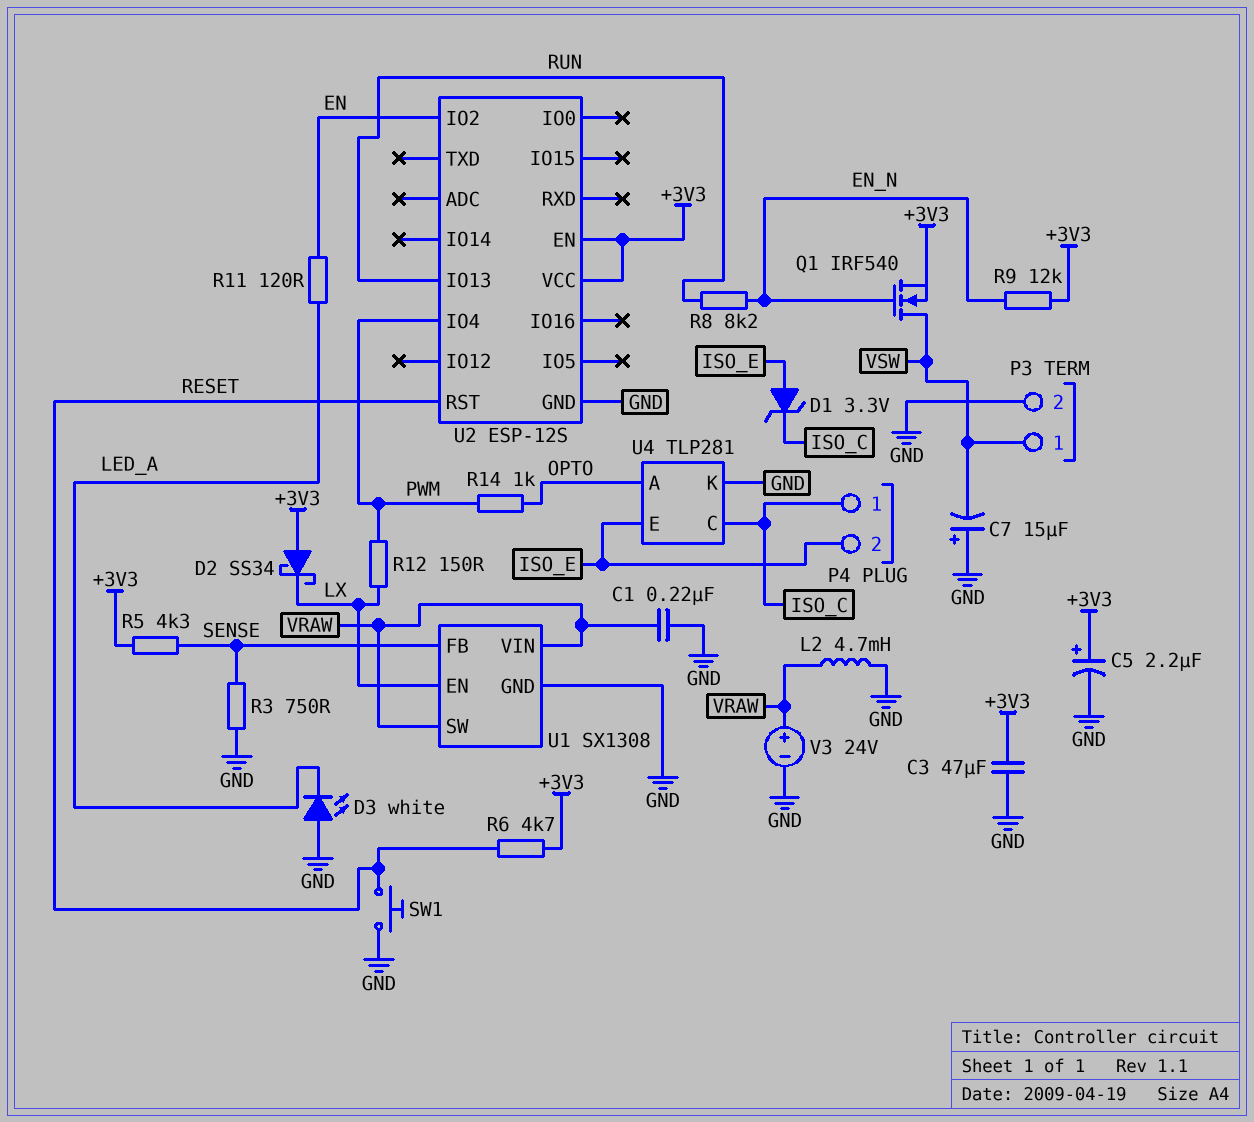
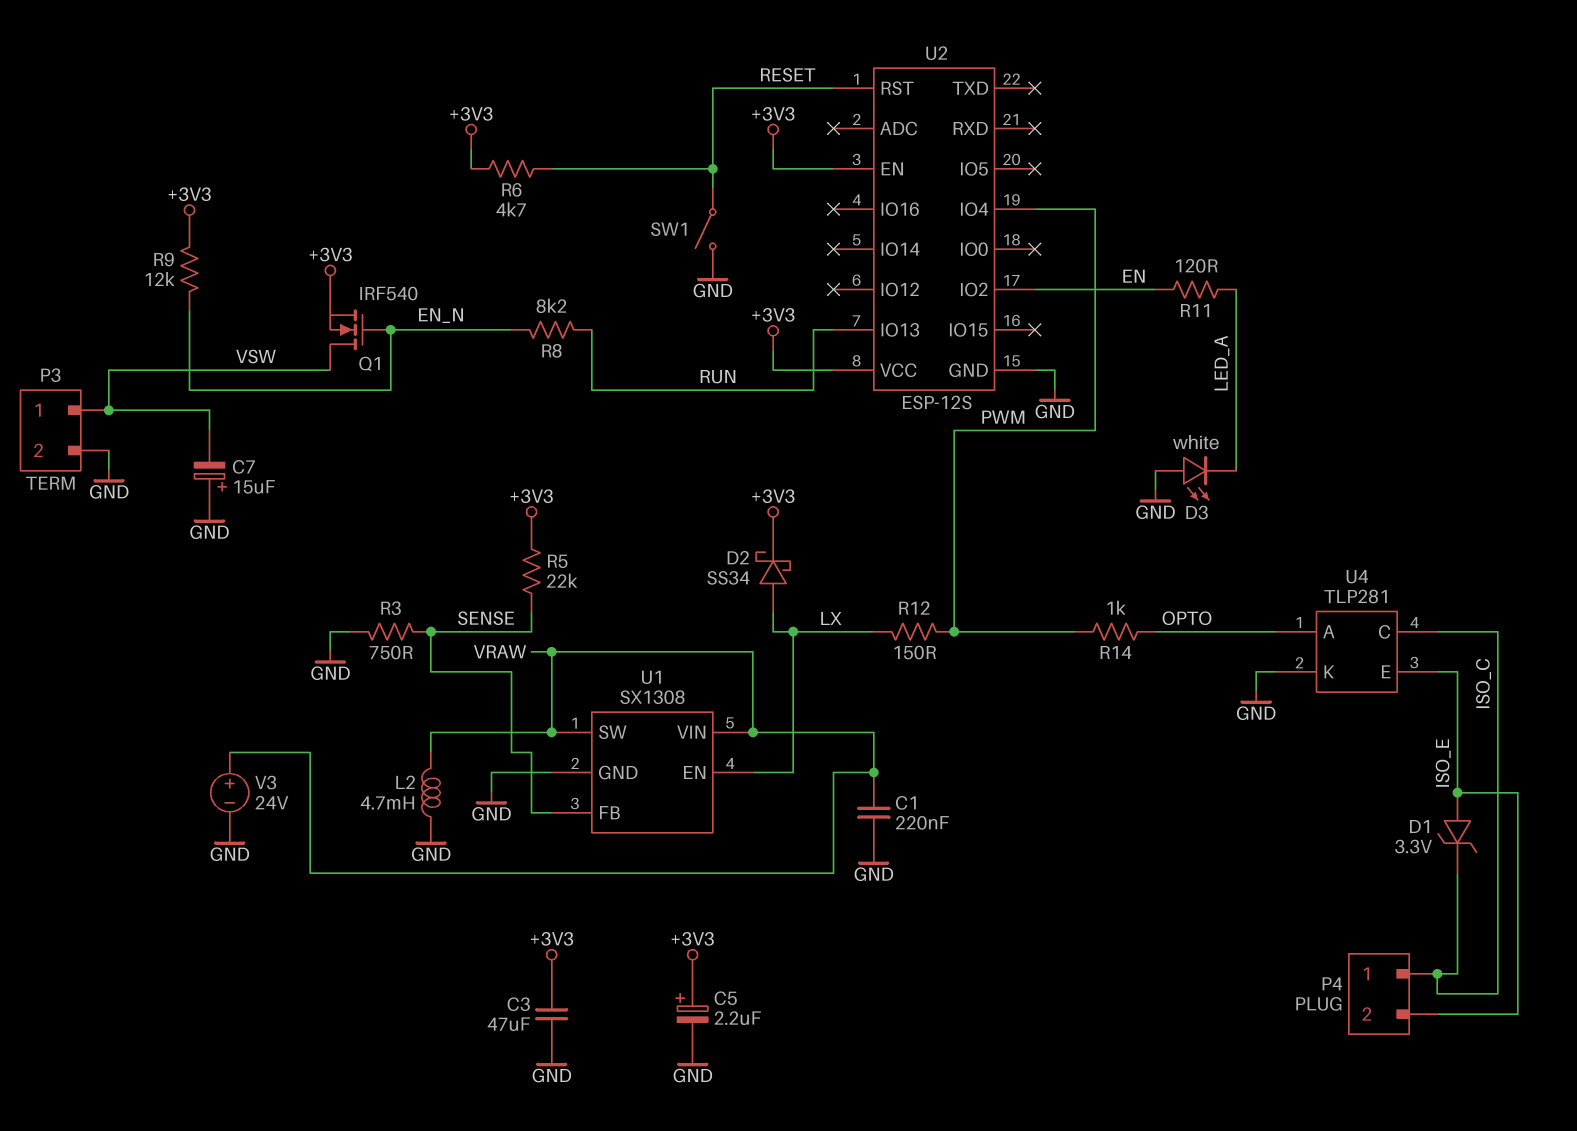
D2: schottky SS34 (A +3V3, K LX) -> schottky SS34 (A LX, K +3V3)
R5: 4.3k (+3V3, SENSE) -> 22k (+3V3, SENSE)
SW1: button (GND, RESET) -> switch (GND, RESET)

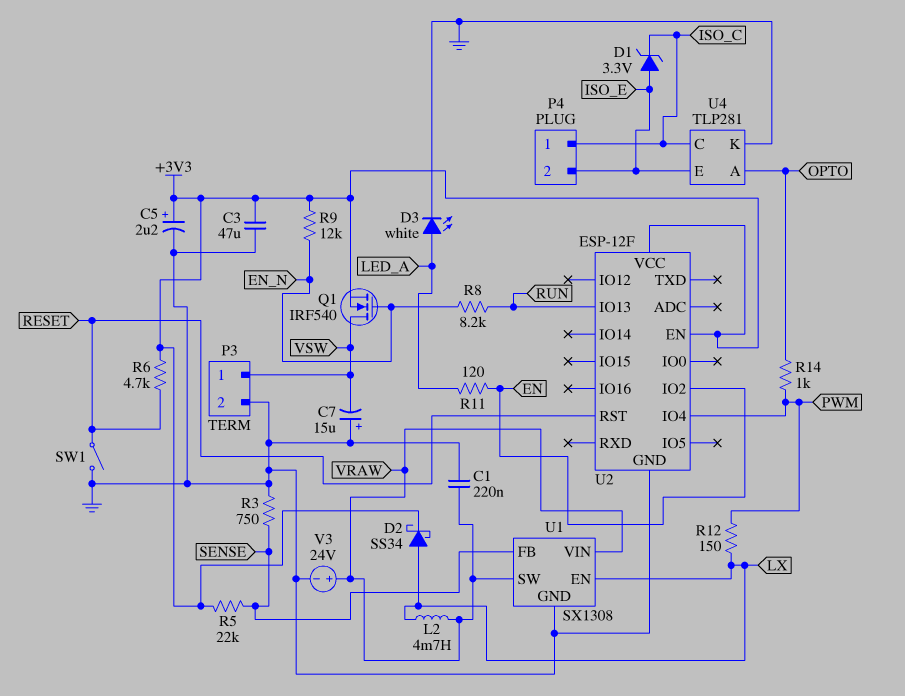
D3: LED white (A GND, K LED_A) -> LED white (A LED_A, K GND)
L2: 4.7mH (GND, VRAW) -> 4.7mH (LX, VRAW)
U2: ESP-12S -> ESP-12F

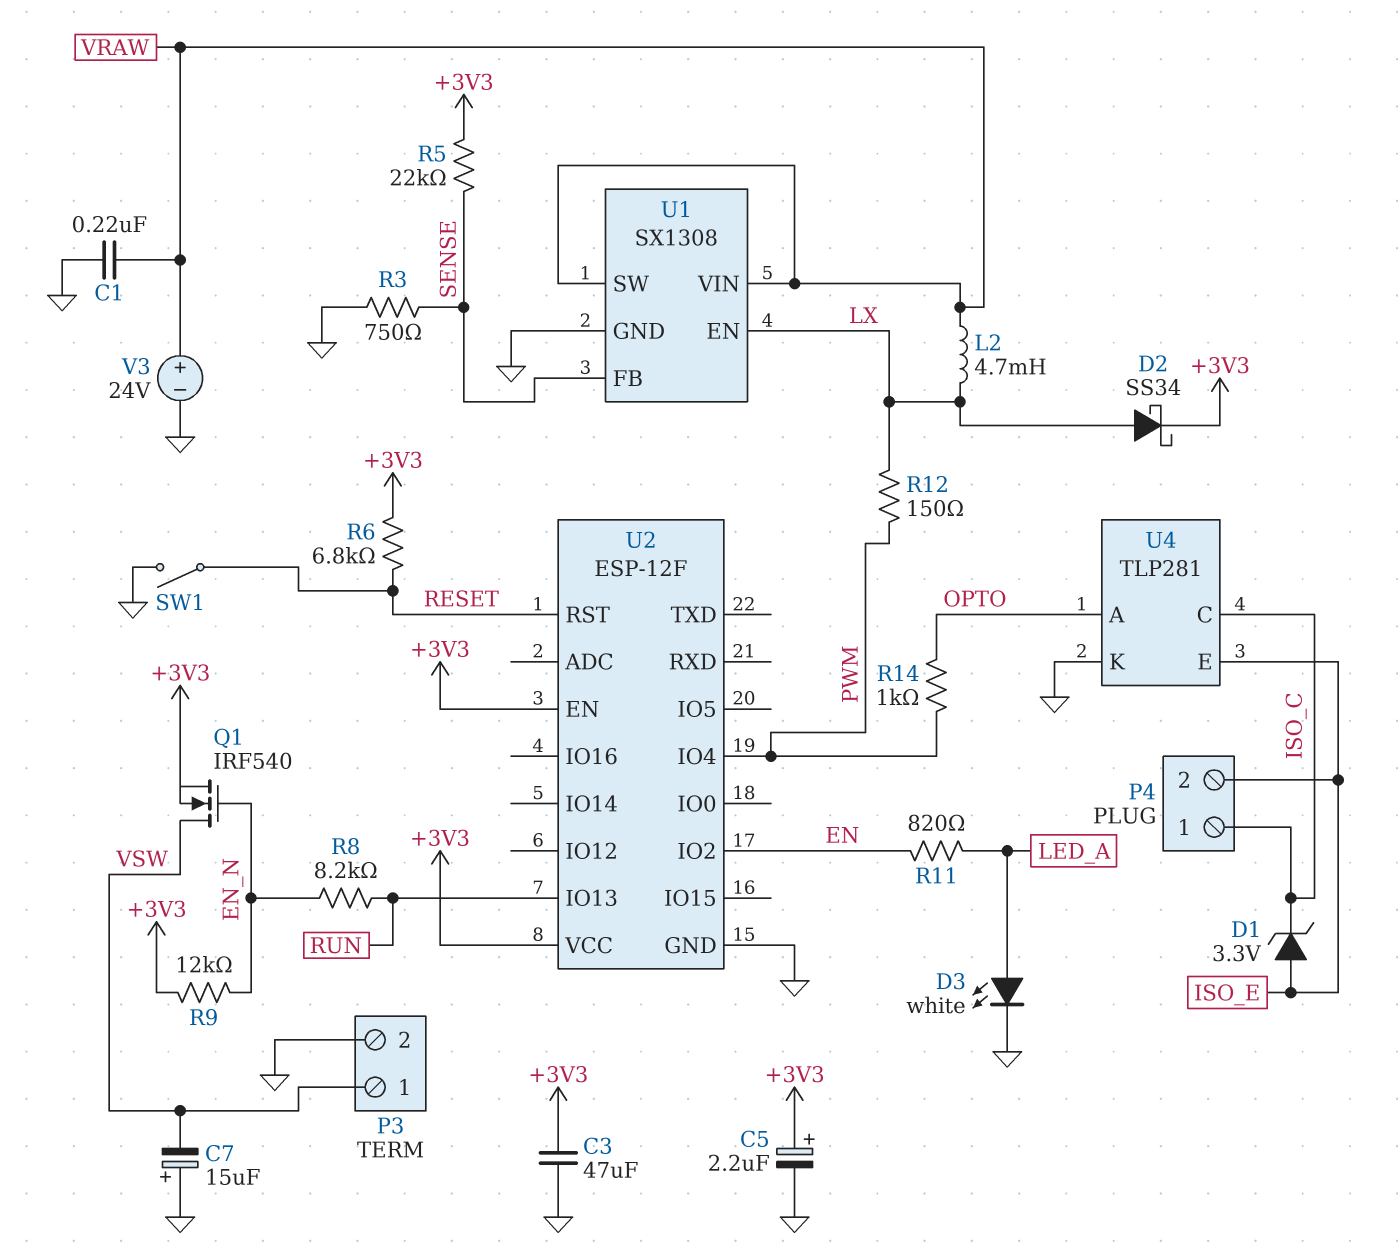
R6: 4.7k (+3V3, RESET) -> 6.8k (+3V3, RESET)
R11: 120 (EN, LED_A) -> 820 (EN, LED_A)

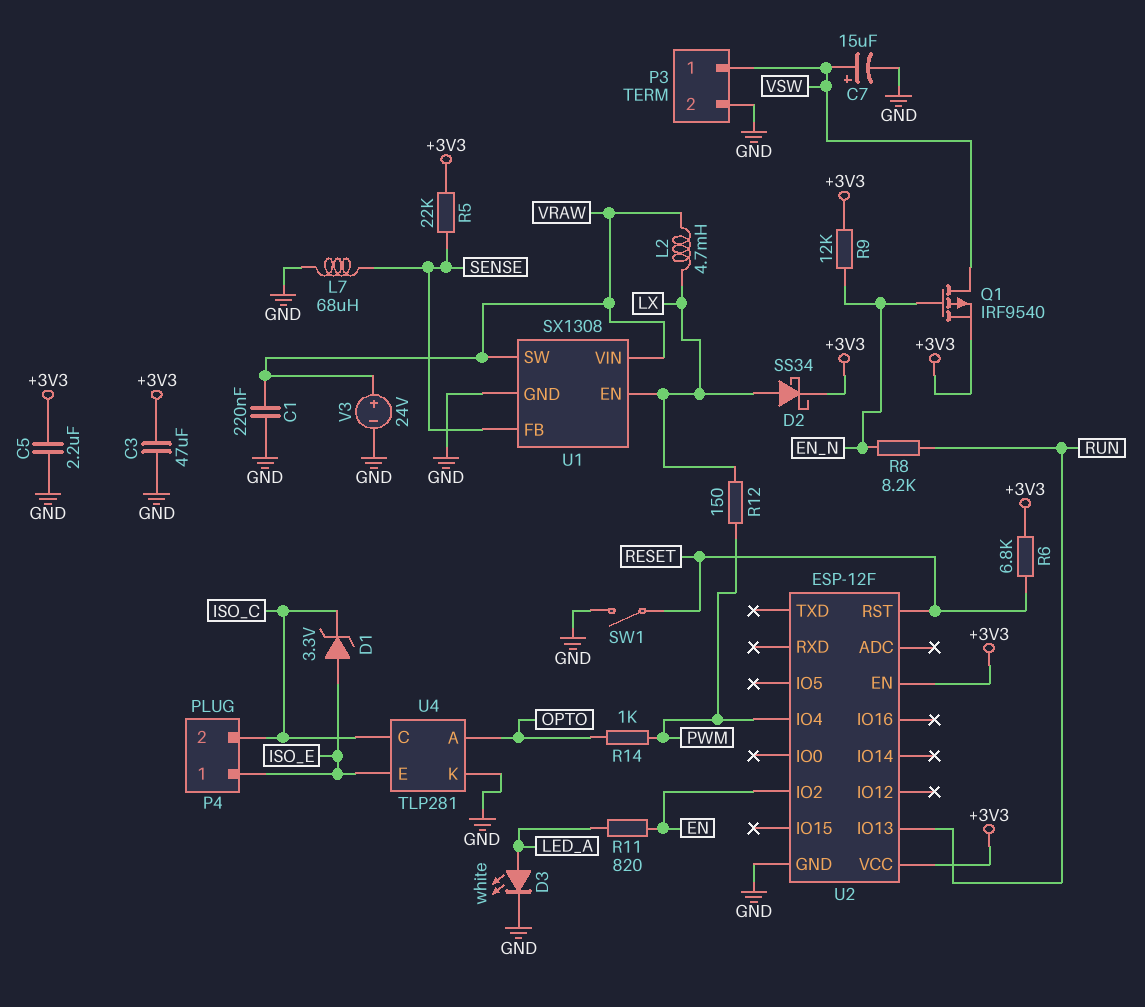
C5: 2.2uF (plus +3V3, minus GND) -> 2.2uF (+3V3, GND)
C7: 15uF (plus GND, minus VSW) -> 15uF (plus VSW, minus GND)
L7: none -> 68uH (GND, SENSE)
P4 pin 1: ISO_C -> ISO_E
P4 pin 2: ISO_E -> ISO_C
Q1: NMOS IRF540 (G EN_N, D VSW, S +3V3) -> PMOS IRF9540 (G EN_N, D VSW, S +3V3)
R3: 750 (GND, SENSE) -> none

